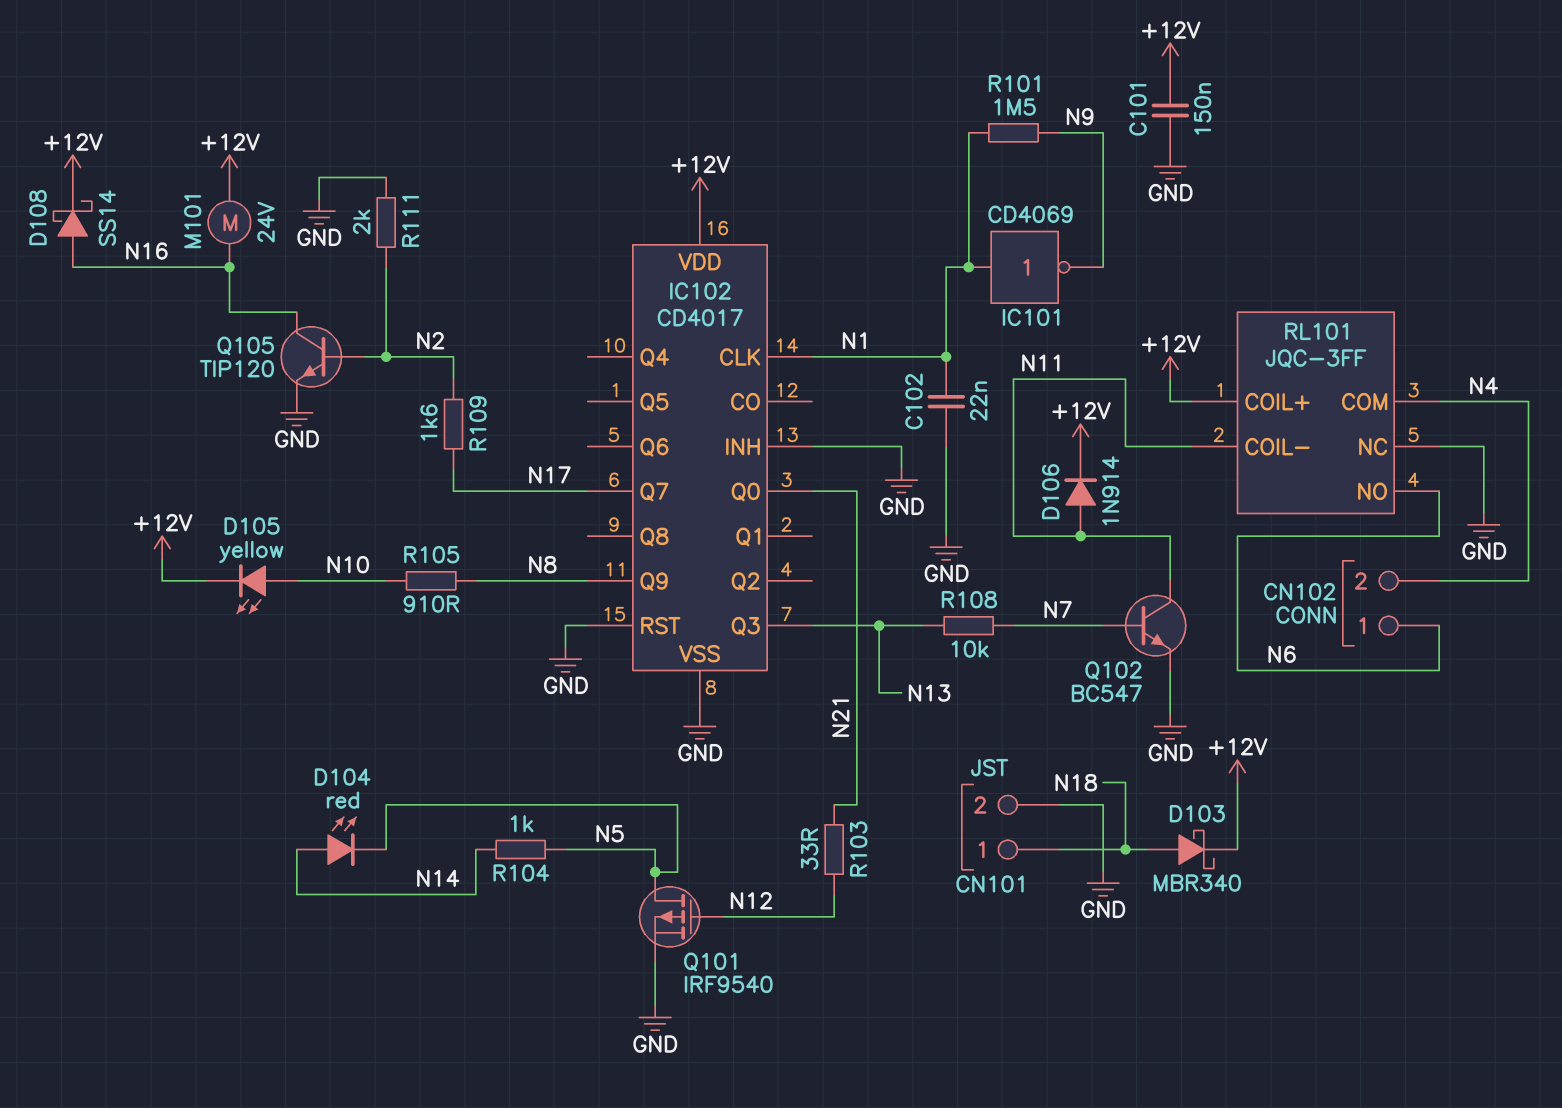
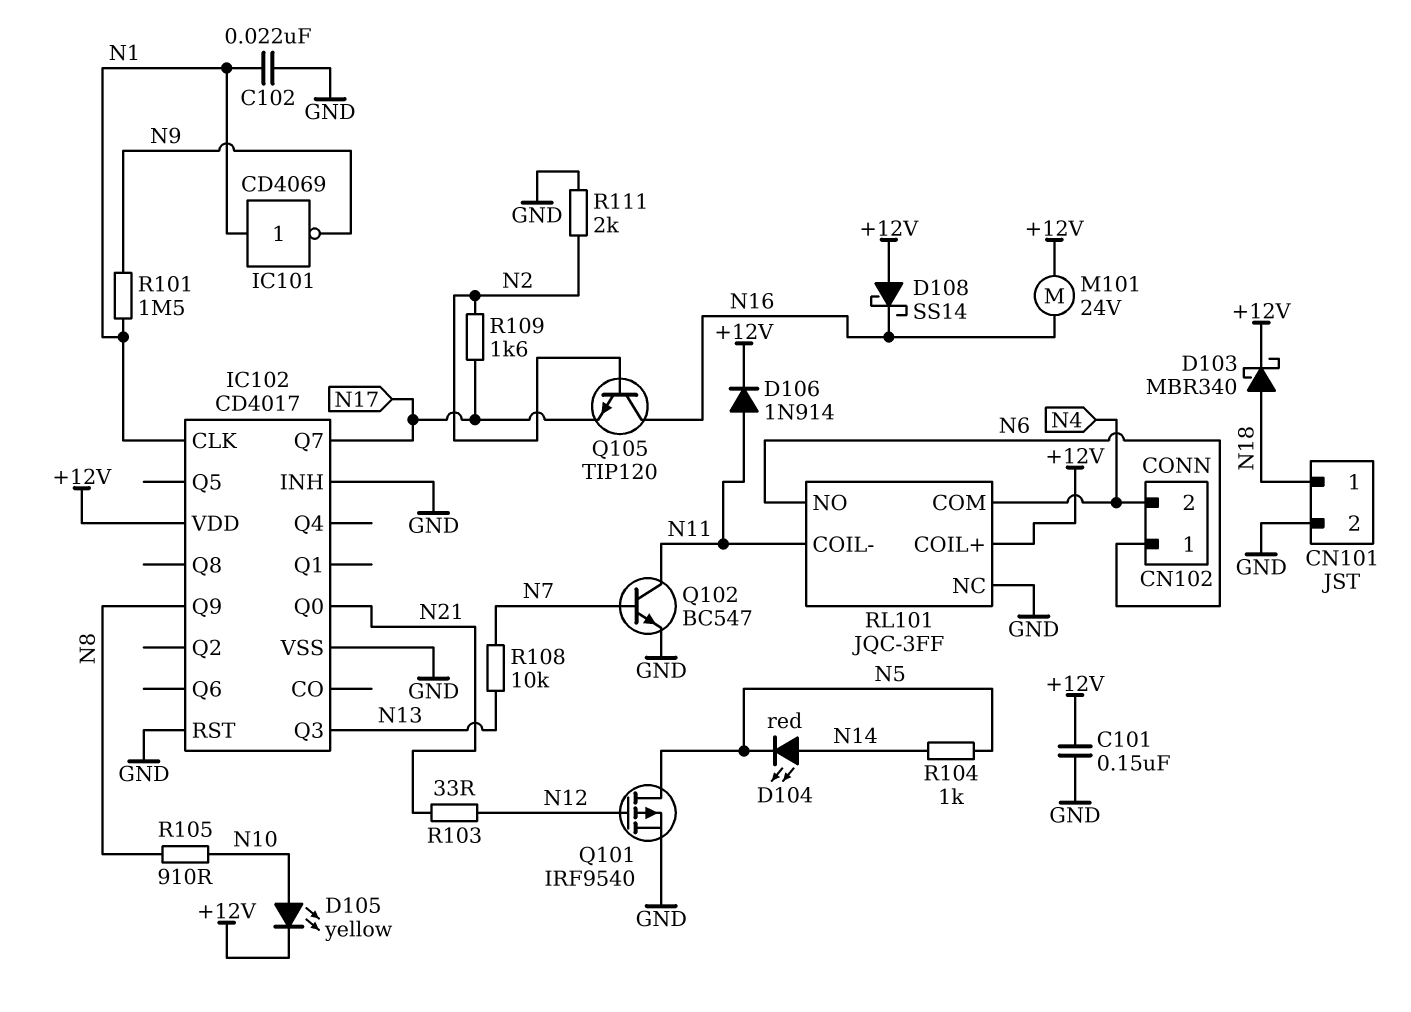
D108: schottky SS14 (A N16, K +12V) -> schottky SS14 (A +12V, K N16)
Q105: NPN TIP120 (B N2, C N16, E GND) -> NPN TIP120 (B N2, C N16, E N17)

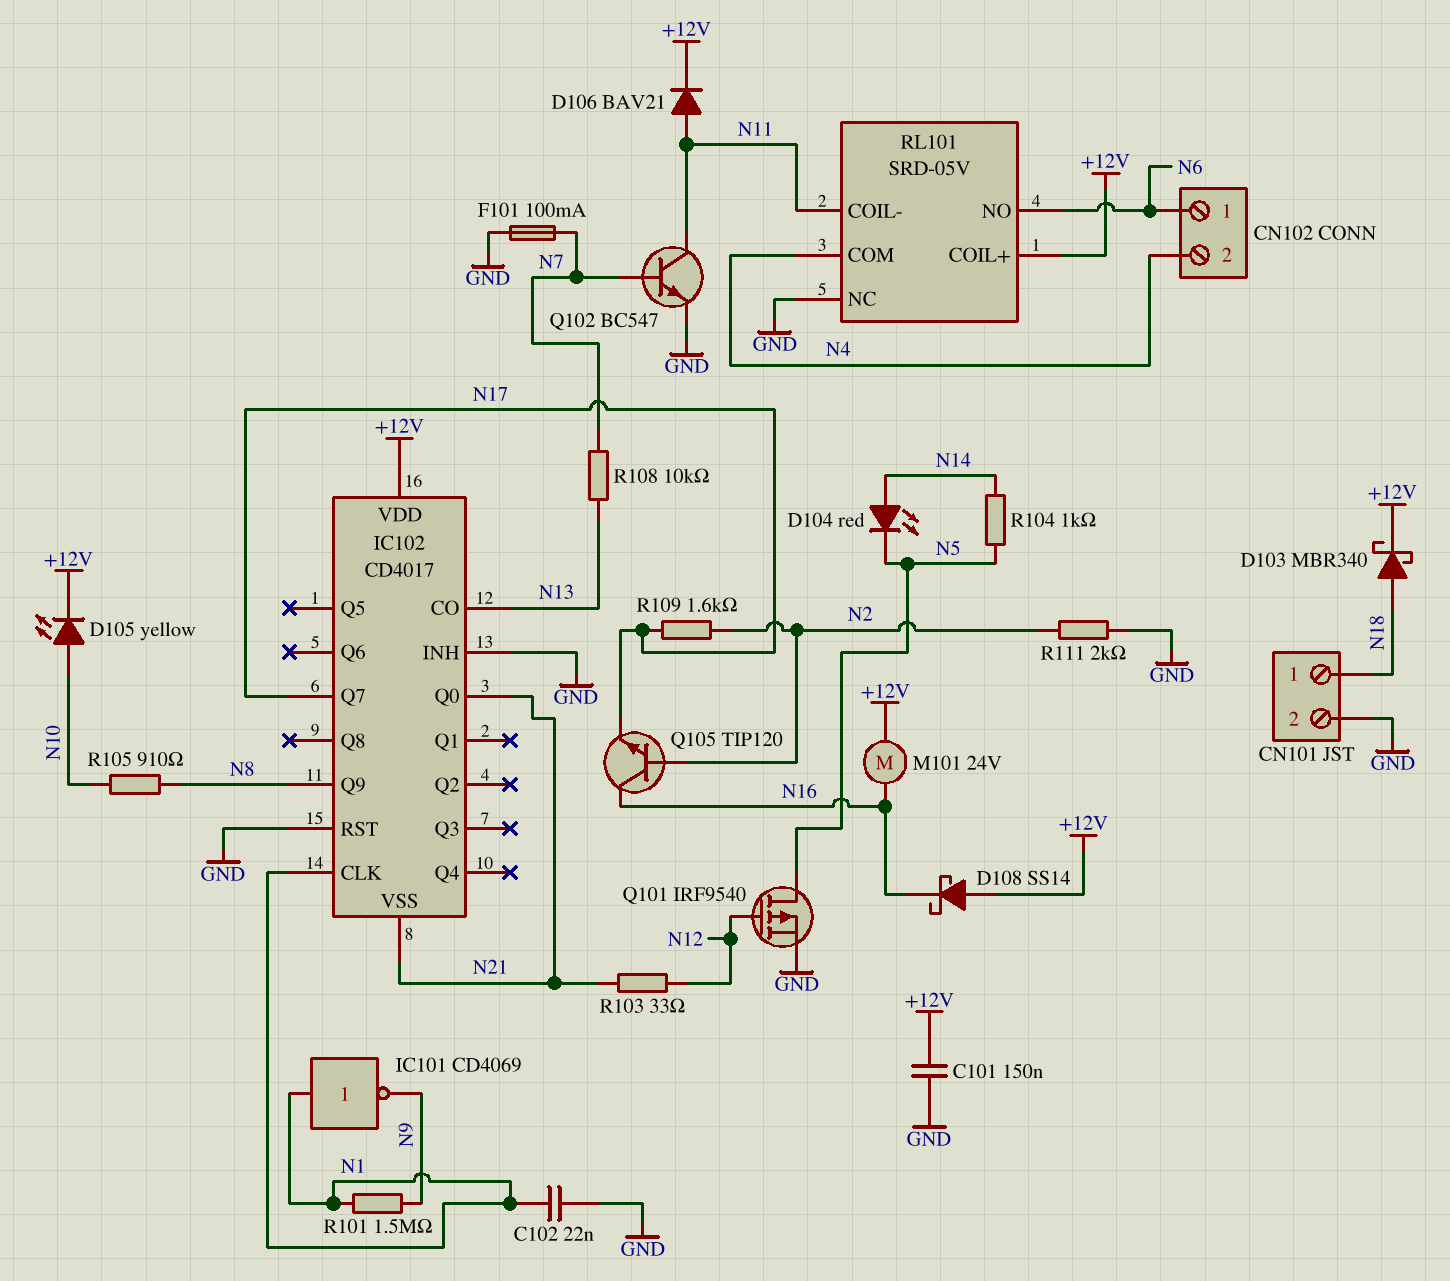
D106: diode 1N914 (A N11, K +12V) -> diode BAV21 (A N11, K +12V)
F101: none -> 100mA (GND, N7)
IC102 pin CO: none -> N13
IC102 pin Q3: N13 -> none
IC102 pin VSS: GND -> N21
RL101: JQC-3FF -> SRD-05V

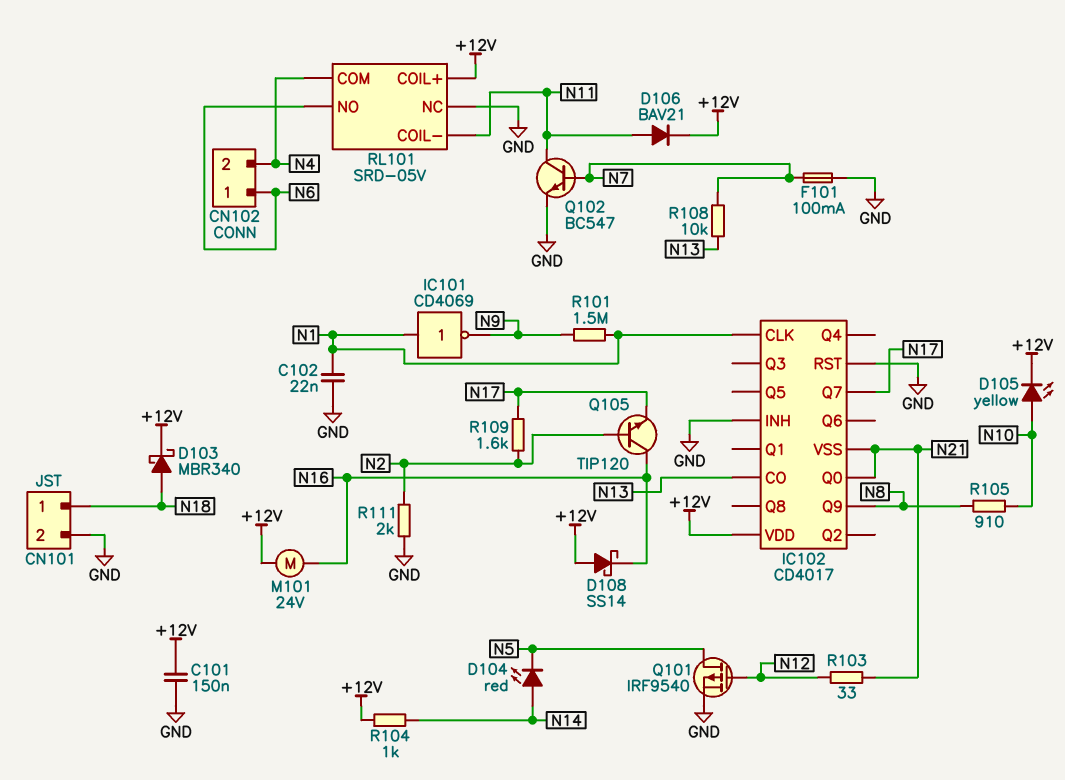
R104: 1k (N5, N14) -> 1k (+12V, N14)

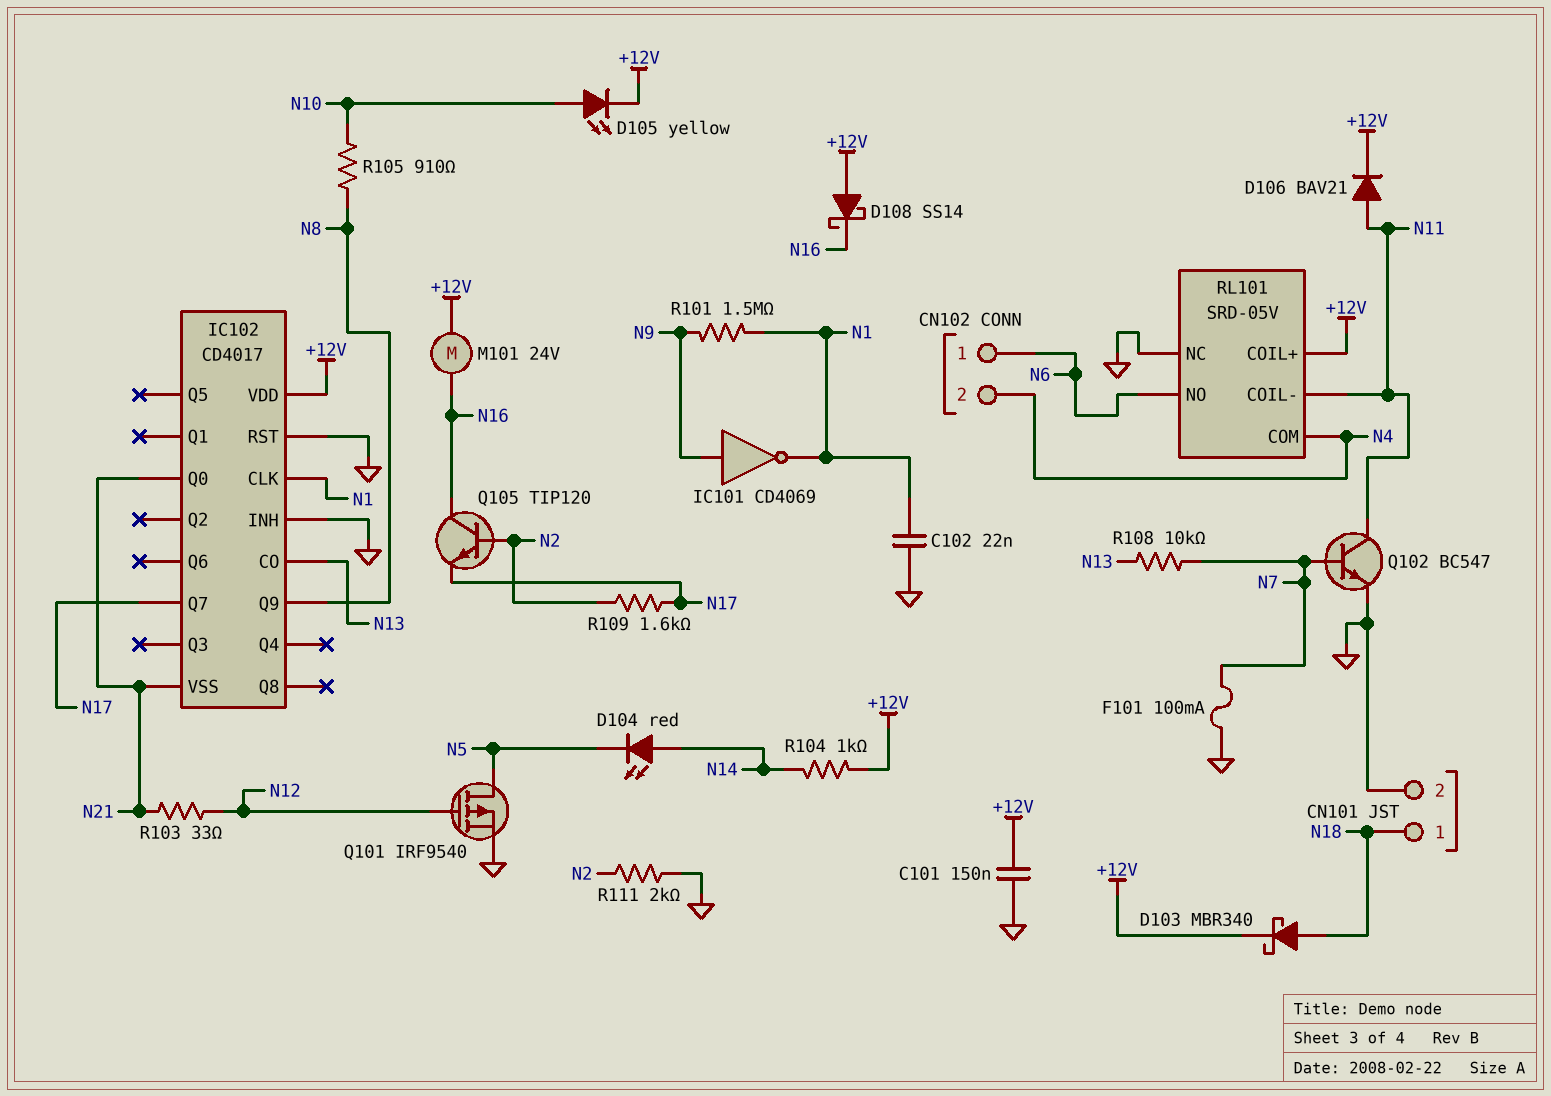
IC101: NOT CD4069 (in N1, out N9) -> NOT CD4069 (in N9, out N1)

